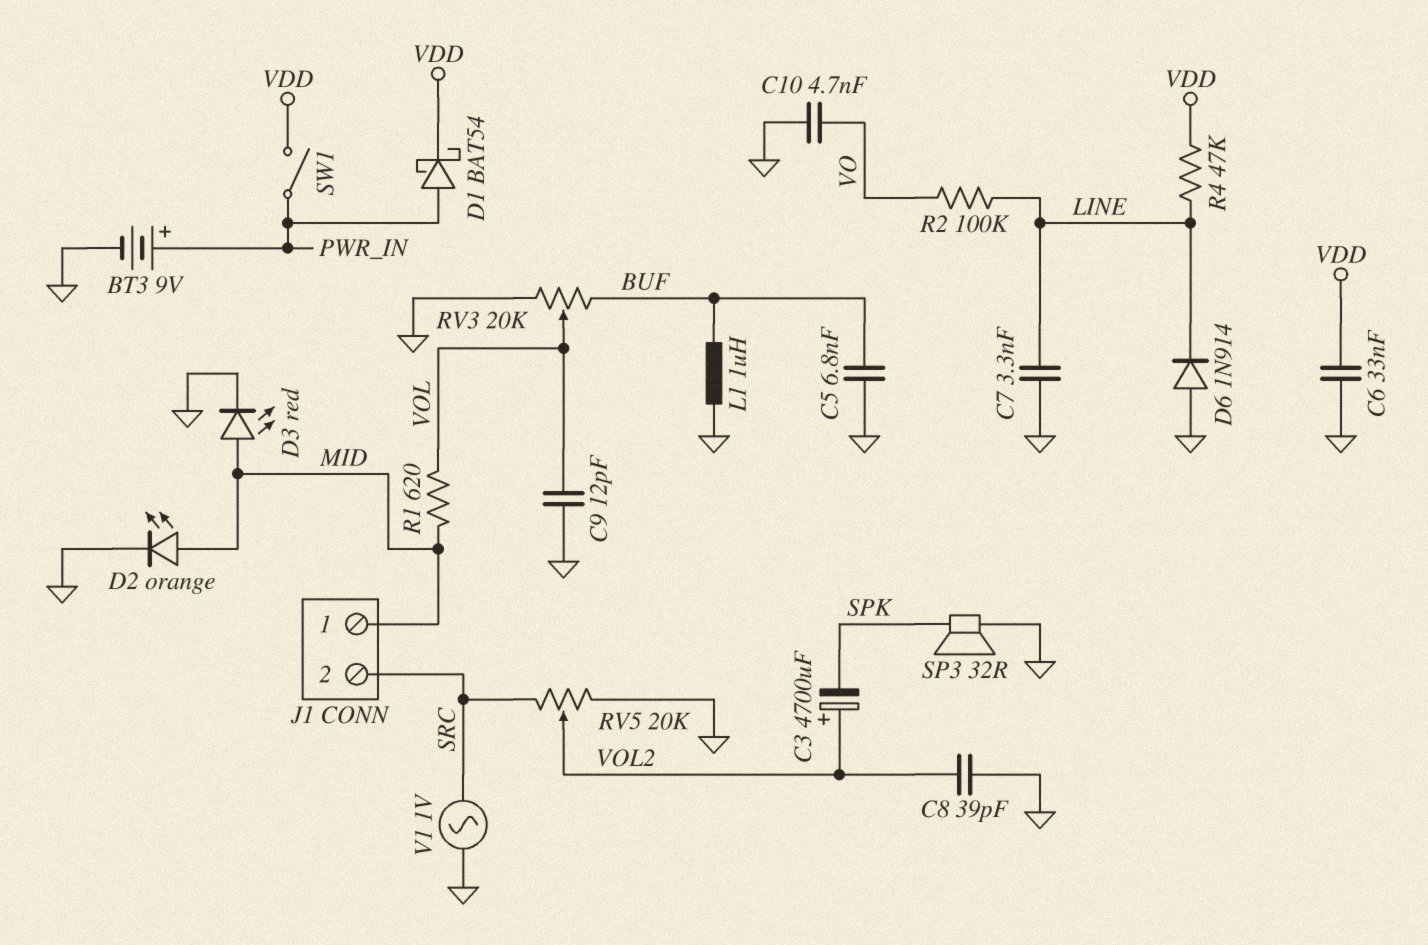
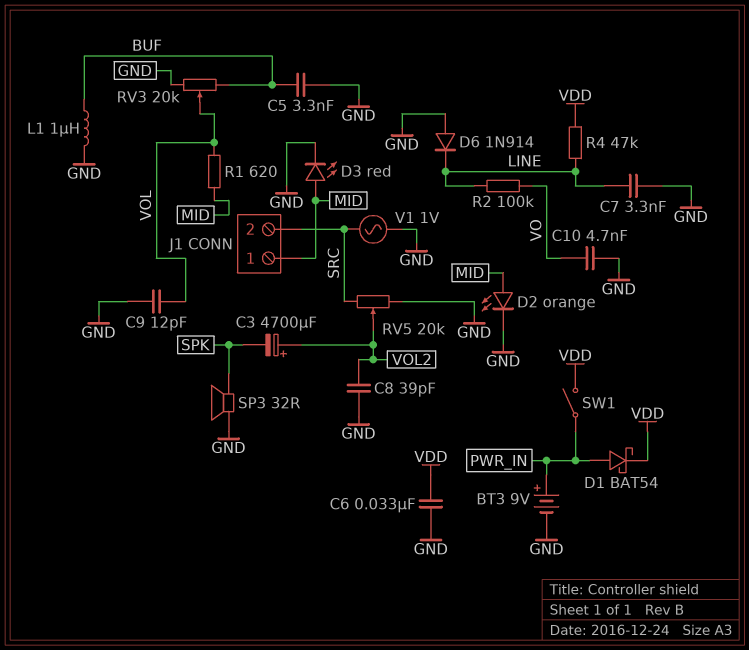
C5: 6.8nF (BUF, GND) -> 3.3nF (BUF, GND)

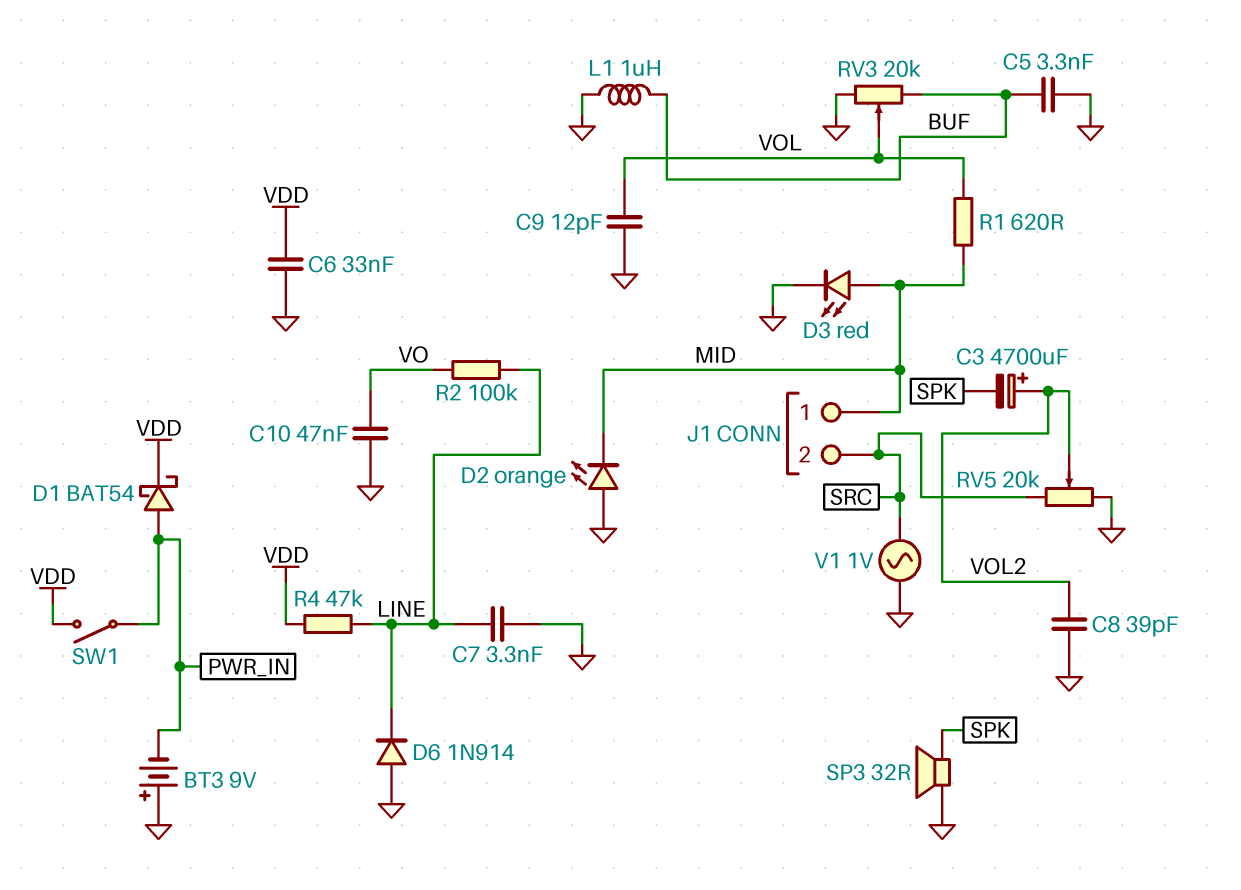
BT3: 9V (plus PWR_IN, minus GND) -> 9V (plus GND, minus PWR_IN)
C10: 4.7nF (GND, VO) -> 47nF (GND, VO)
D2: LED orange (A MID, K GND) -> LED orange (A GND, K MID)

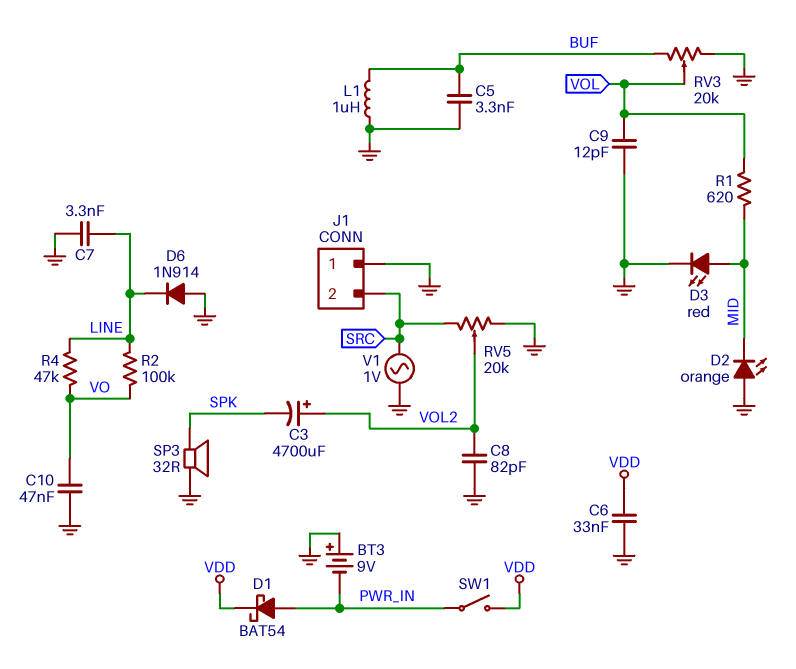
C8: 39pF (GND, VOL2) -> 82pF (GND, VOL2)
J1 pin 1: MID -> GND
R4: 47k (LINE, VDD) -> 47k (LINE, VO)

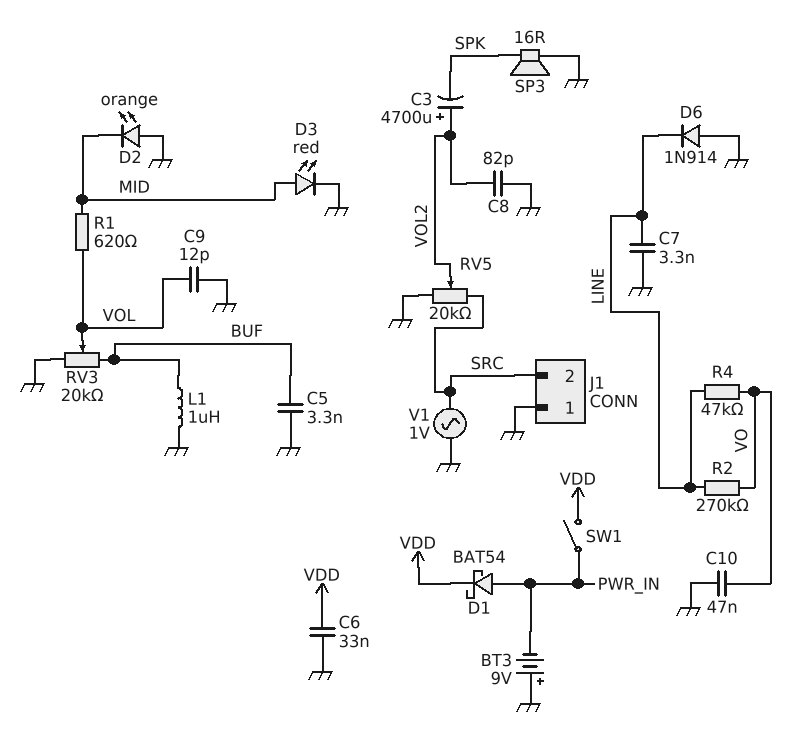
R2: 100k (LINE, VO) -> 270k (LINE, VO)
SP3: speaker 32R (GND, SPK) -> speaker 16R (GND, SPK)

